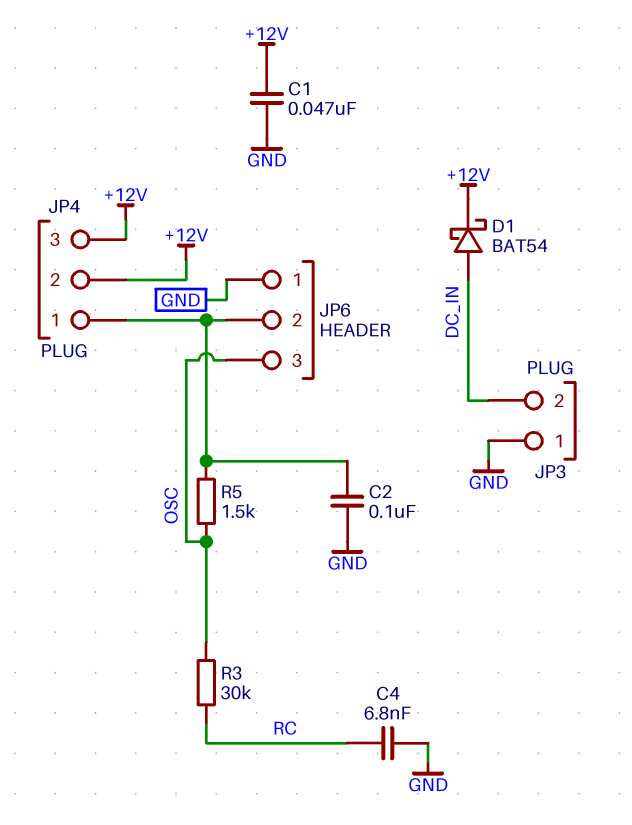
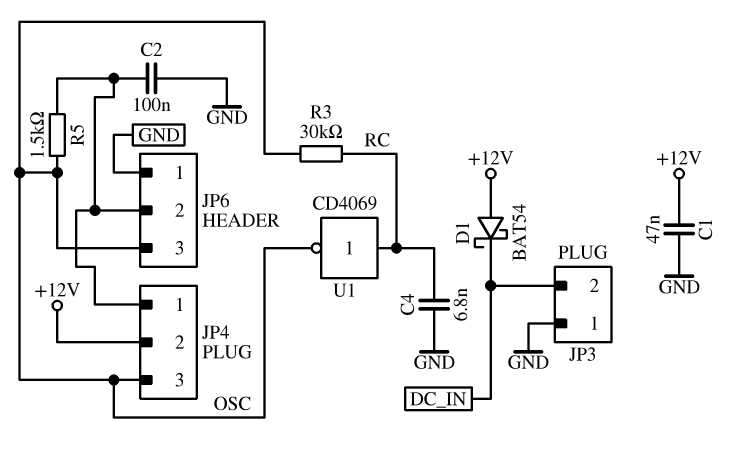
D1: schottky BAT54 (A DC_IN, K +12V) -> schottky BAT54 (A +12V, K DC_IN)
JP4 pin 3: +12V -> OSC
U1: none -> NOT CD4069 (in RC, out OSC)

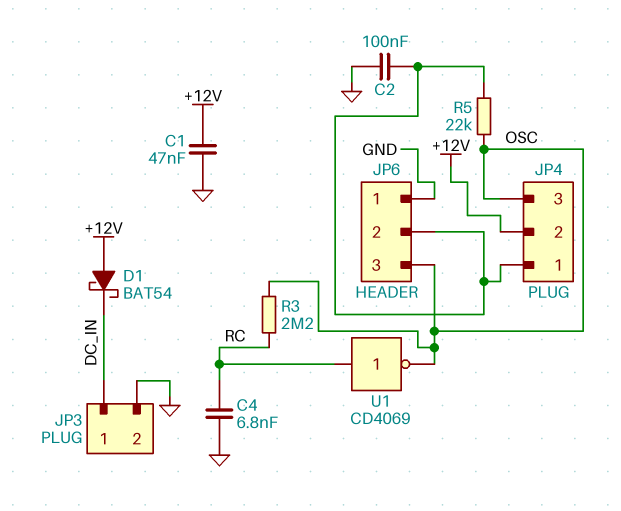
JP3 pin 1: GND -> DC_IN
JP3 pin 2: DC_IN -> GND
R3: 30k (OSC, RC) -> 2.2M (OSC, RC)
R5: 1.5k (JP4/1, OSC) -> 22k (JP4/1, OSC)

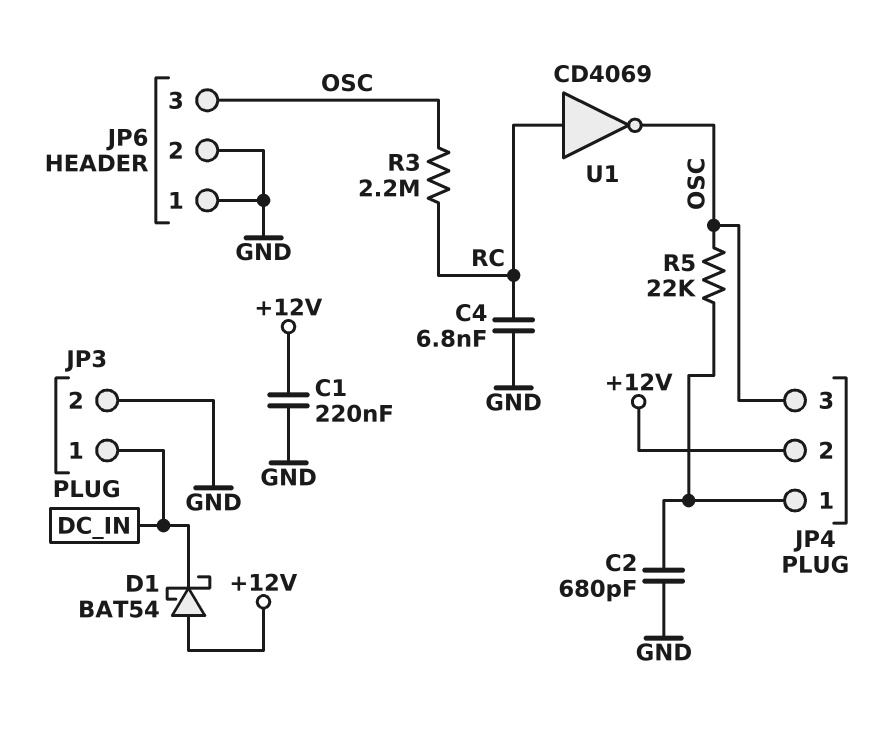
C1: 47nF (+12V, GND) -> 220nF (+12V, GND)
C2: 100nF (GND, JP4/1) -> 680pF (GND, JP4/1)
JP6 pin 2: JP4/1 -> GND

